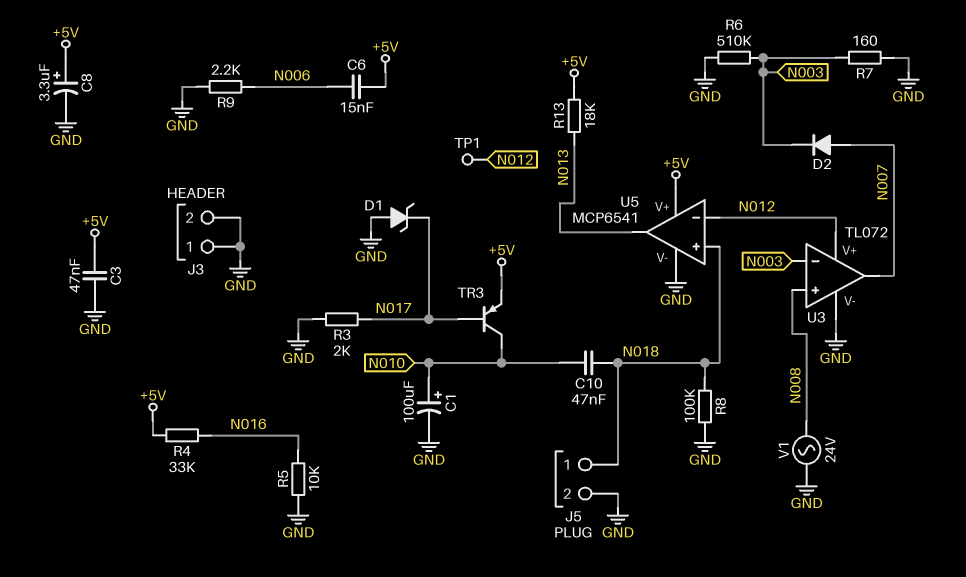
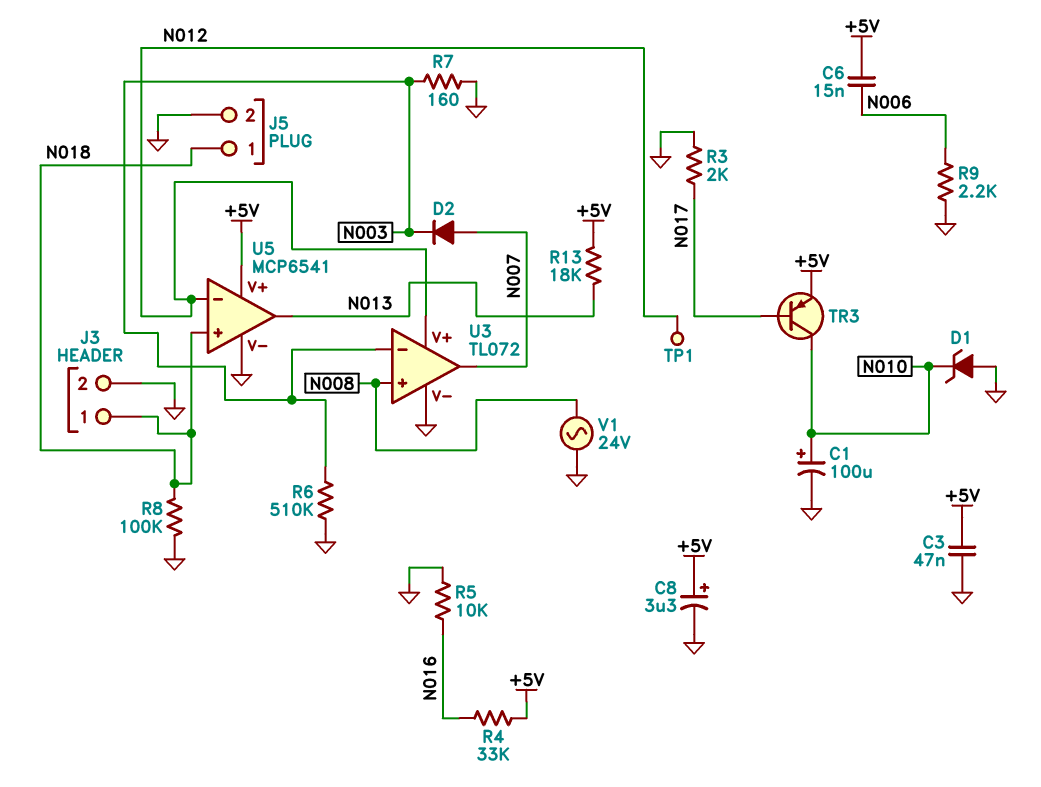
C10: 47nF (N010, N018) -> none
D1: zener (A GND, K N017) -> zener (A GND, K N010)
J3 pin 1: GND -> N018

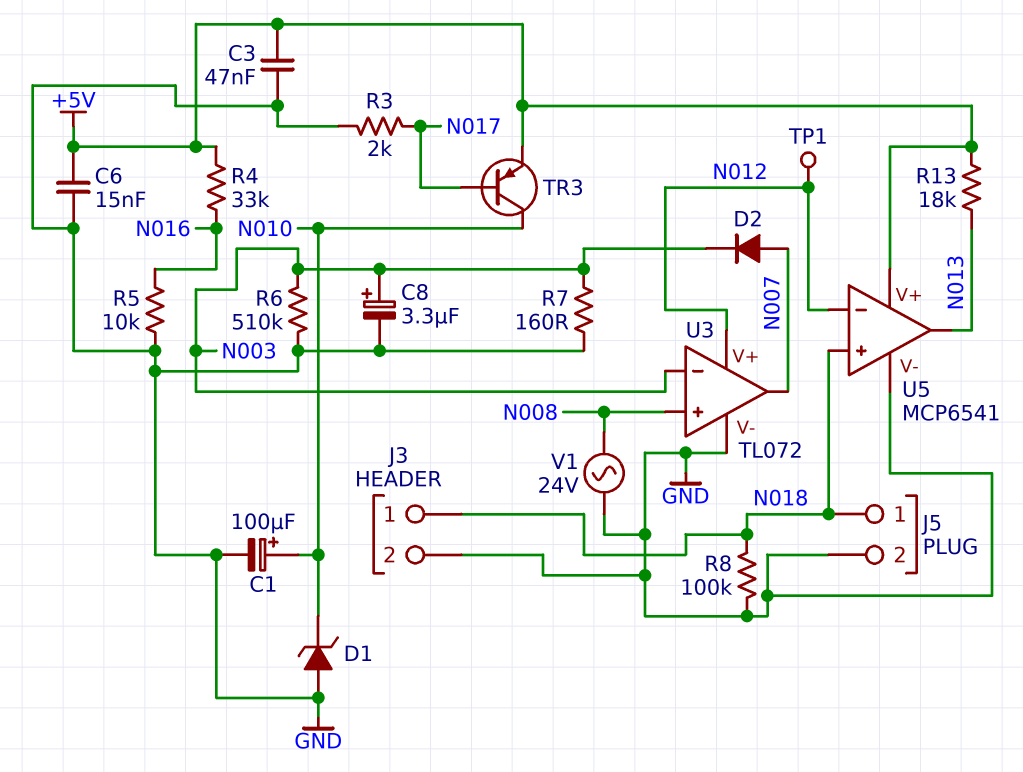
C6: 15nF (+5V, N006) -> 15nF (+5V, GND)
C8: 3.3uF (plus +5V, minus GND) -> 3.3uF (plus N003, minus GND)
R9: 2.2k (GND, N006) -> none

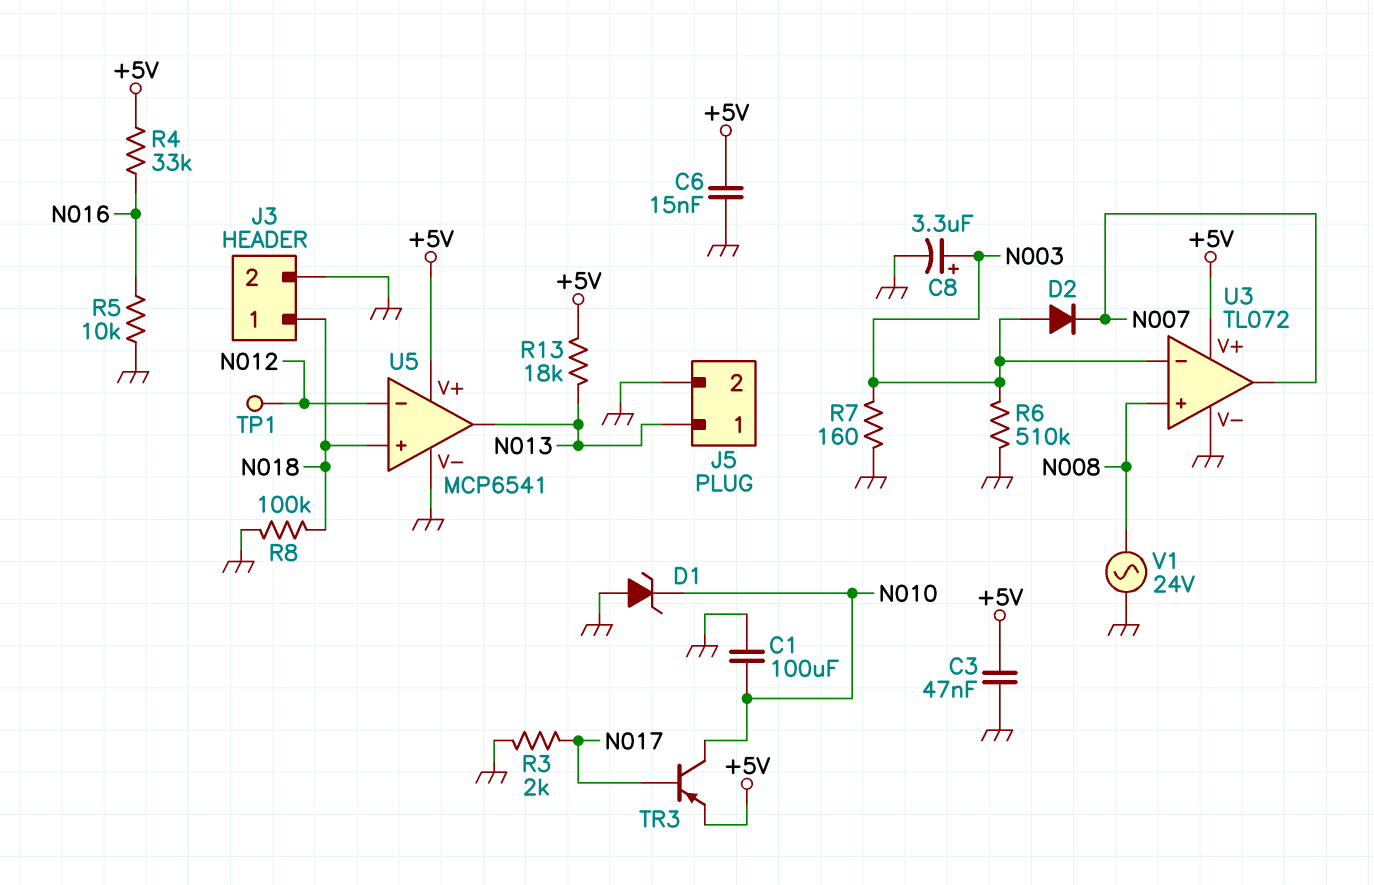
C1: 100uF (plus N010, minus GND) -> 100uF (GND, N010)
D2: diode (A N007, K N003) -> diode (A N003, K N007)
J5 pin 1: N018 -> N013
U3 pin V+: N012 -> +5V

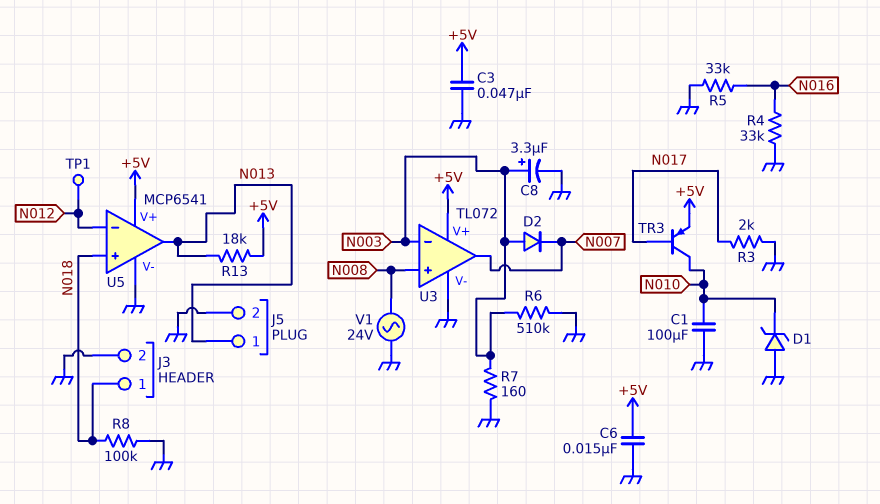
R4: 33k (+5V, N016) -> 33k (GND, N016)
R5: 10k (GND, N016) -> 33k (GND, N016)

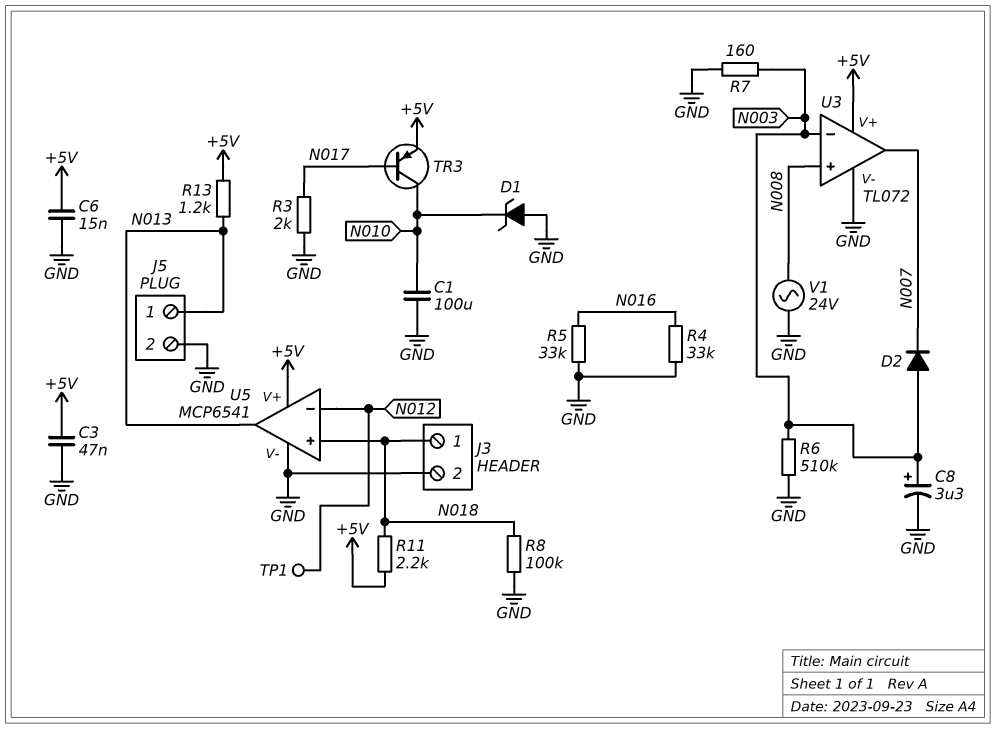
R11: none -> 2.2k (+5V, N018)
R13: 18k (+5V, N013) -> 1.2k (+5V, N013)

